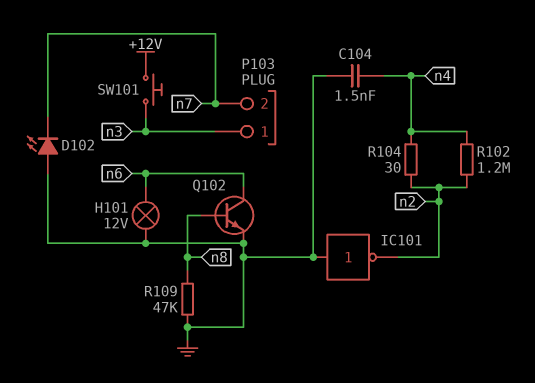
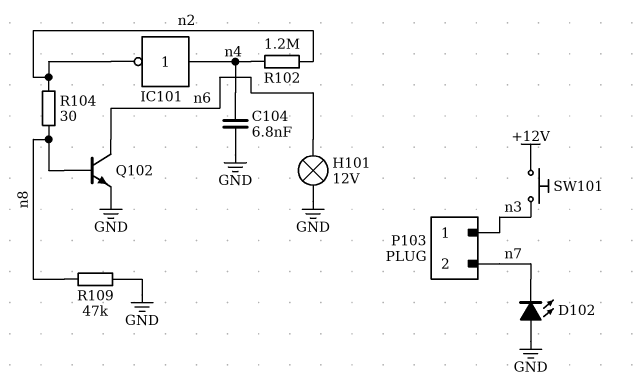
C104: 1.5nF (GND, n4) -> 6.8nF (GND, n4)
IC101: NOT (in GND, out n2) -> NOT (in n4, out n2)
R104: 30 (n2, n4) -> 30 (n2, n8)

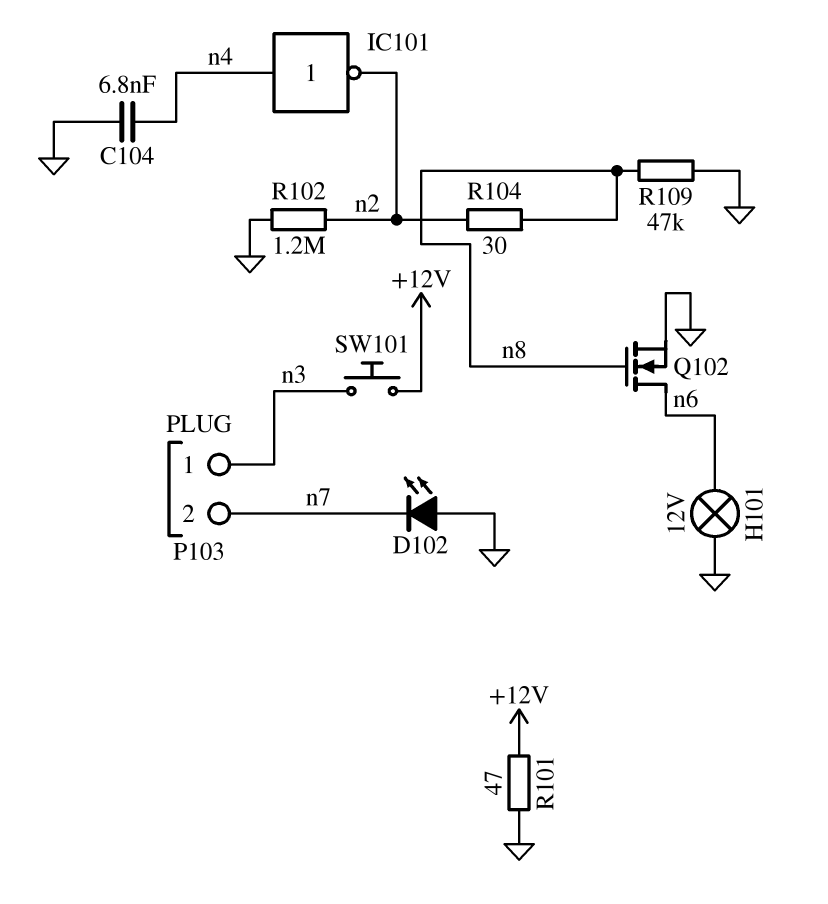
Q102: NPN (B n8, C n6, E GND) -> NMOS (G n8, D n6, S GND)
R101: none -> 47 (+12V, GND)
R102: 1.2M (n2, n4) -> 1.2M (GND, n2)

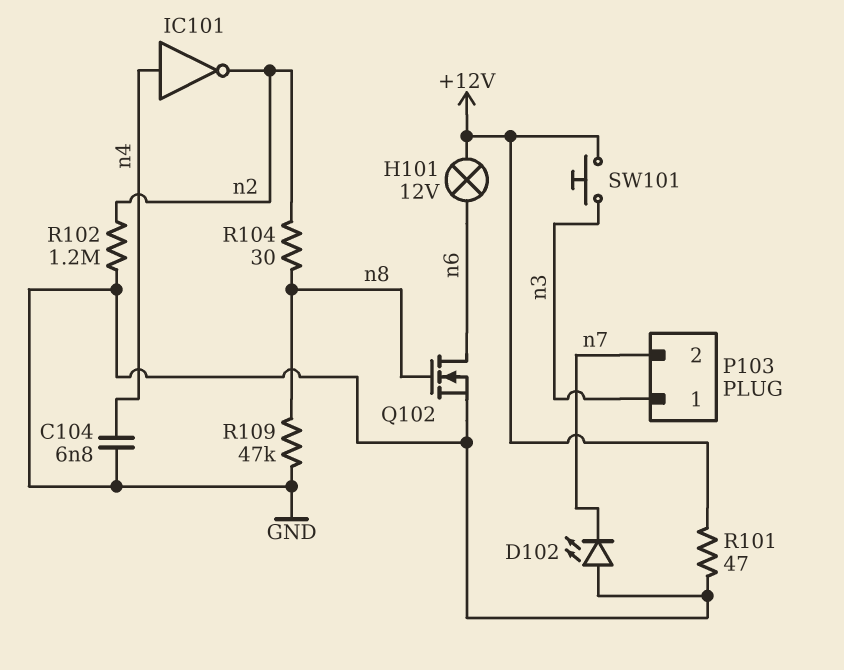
H101: lamp 12V (GND, n6) -> lamp 12V (+12V, n6)

